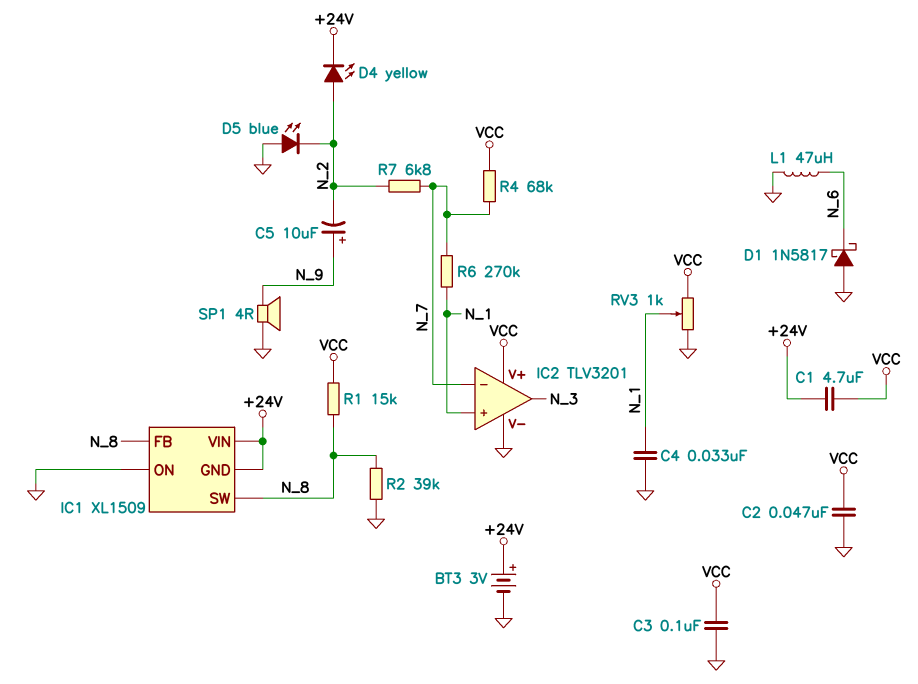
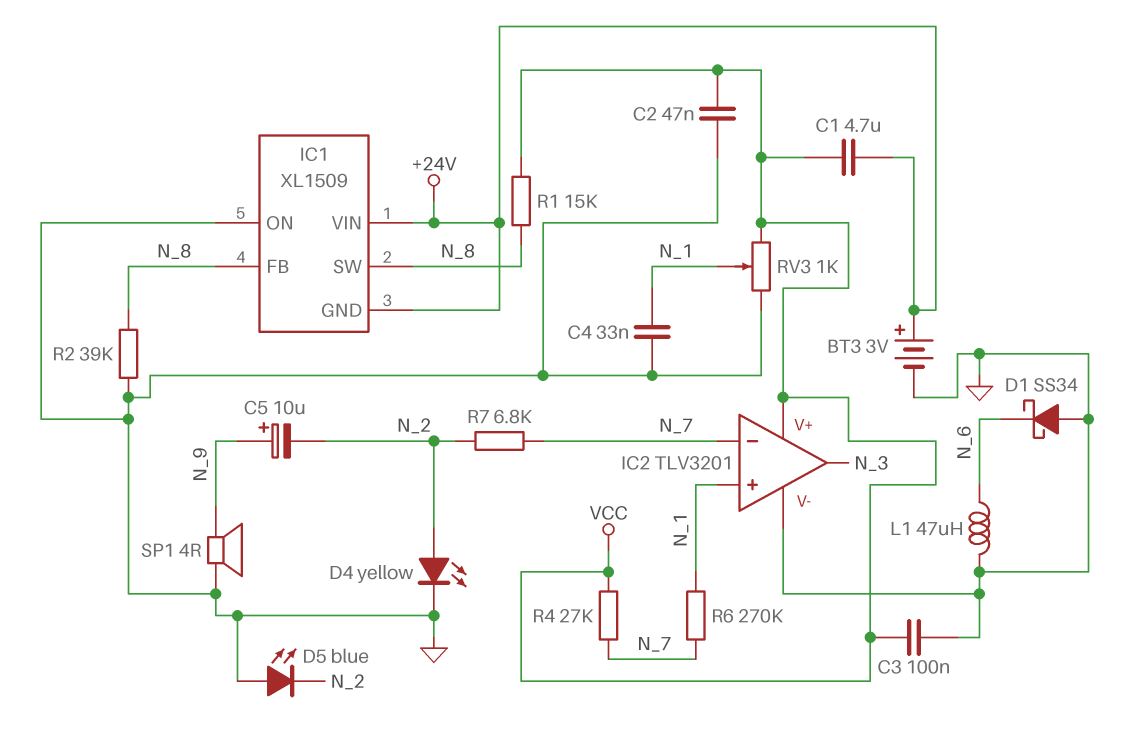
D1: schottky 1N5817 (A GND, K N_6) -> schottky SS34 (A GND, K N_6)
D4: LED yellow (A N_2, K +24V) -> LED yellow (A N_2, K GND)
R4: 68k (N_7, VCC) -> 27k (N_7, VCC)

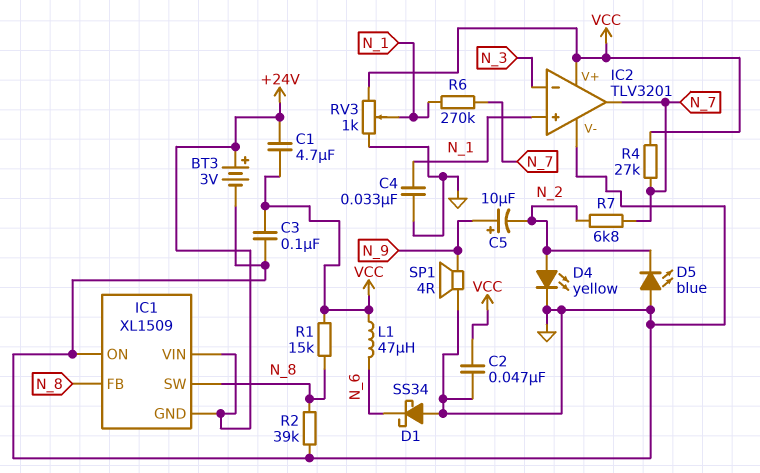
IC2 pin in-: N_7 -> N_3
IC2 pin out: N_3 -> N_7
L1: 47uH (GND, N_6) -> 47uH (N_6, VCC)

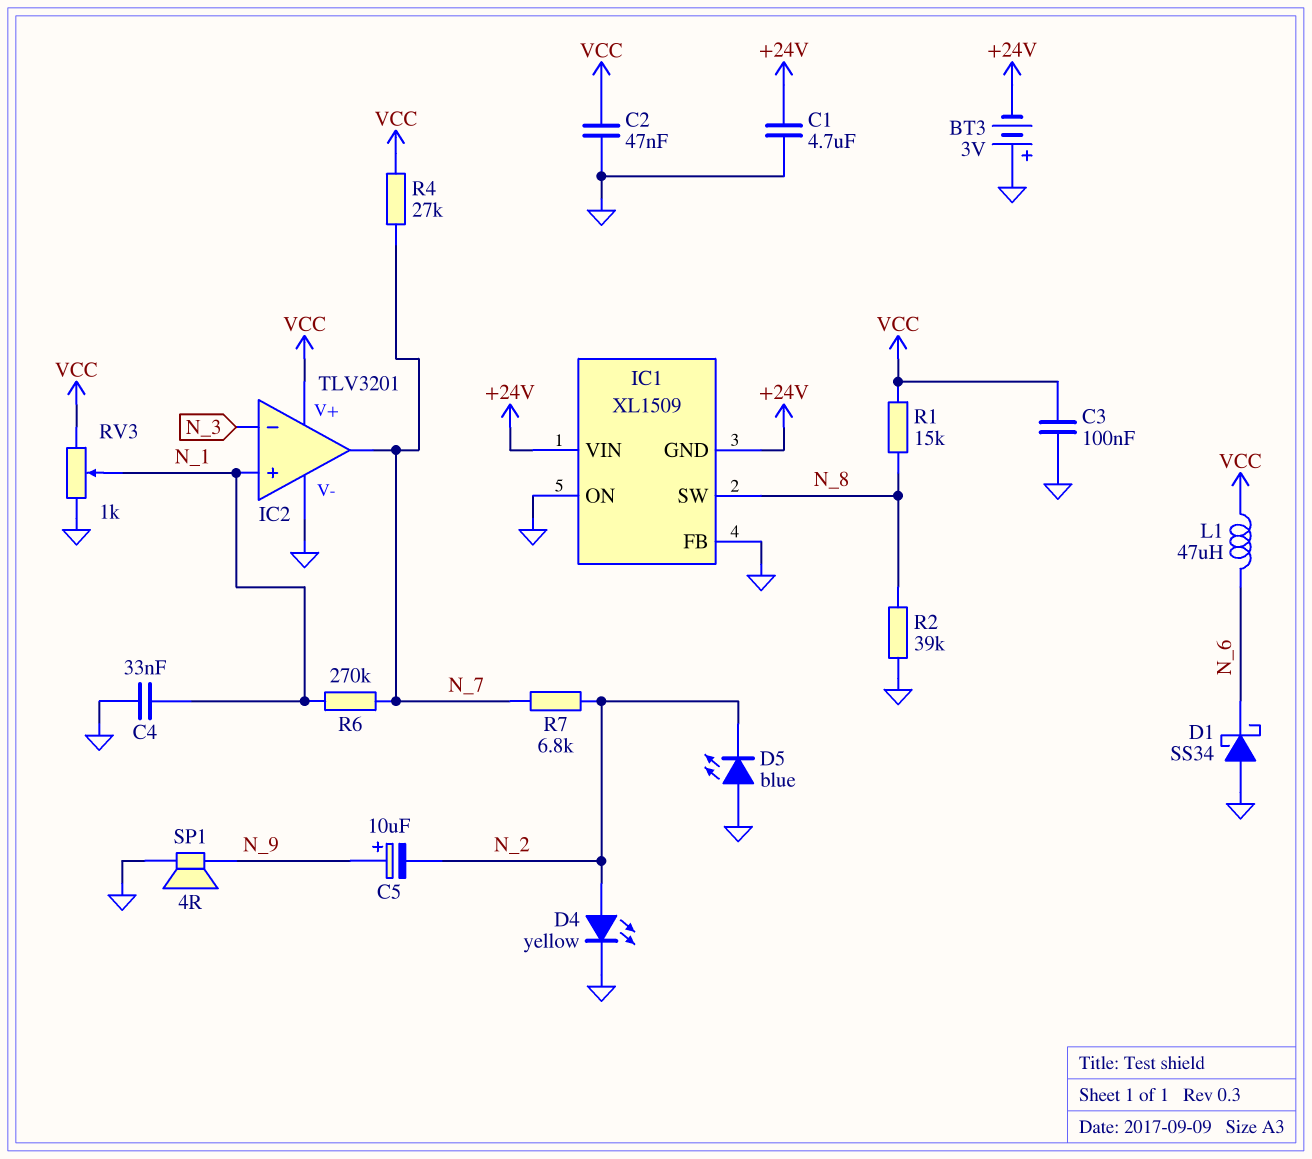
BT3: 3V (plus +24V, minus GND) -> 3V (plus GND, minus +24V)
C1: 4.7uF (+24V, VCC) -> 4.7uF (+24V, GND)
IC1 pin FB: N_8 -> GND

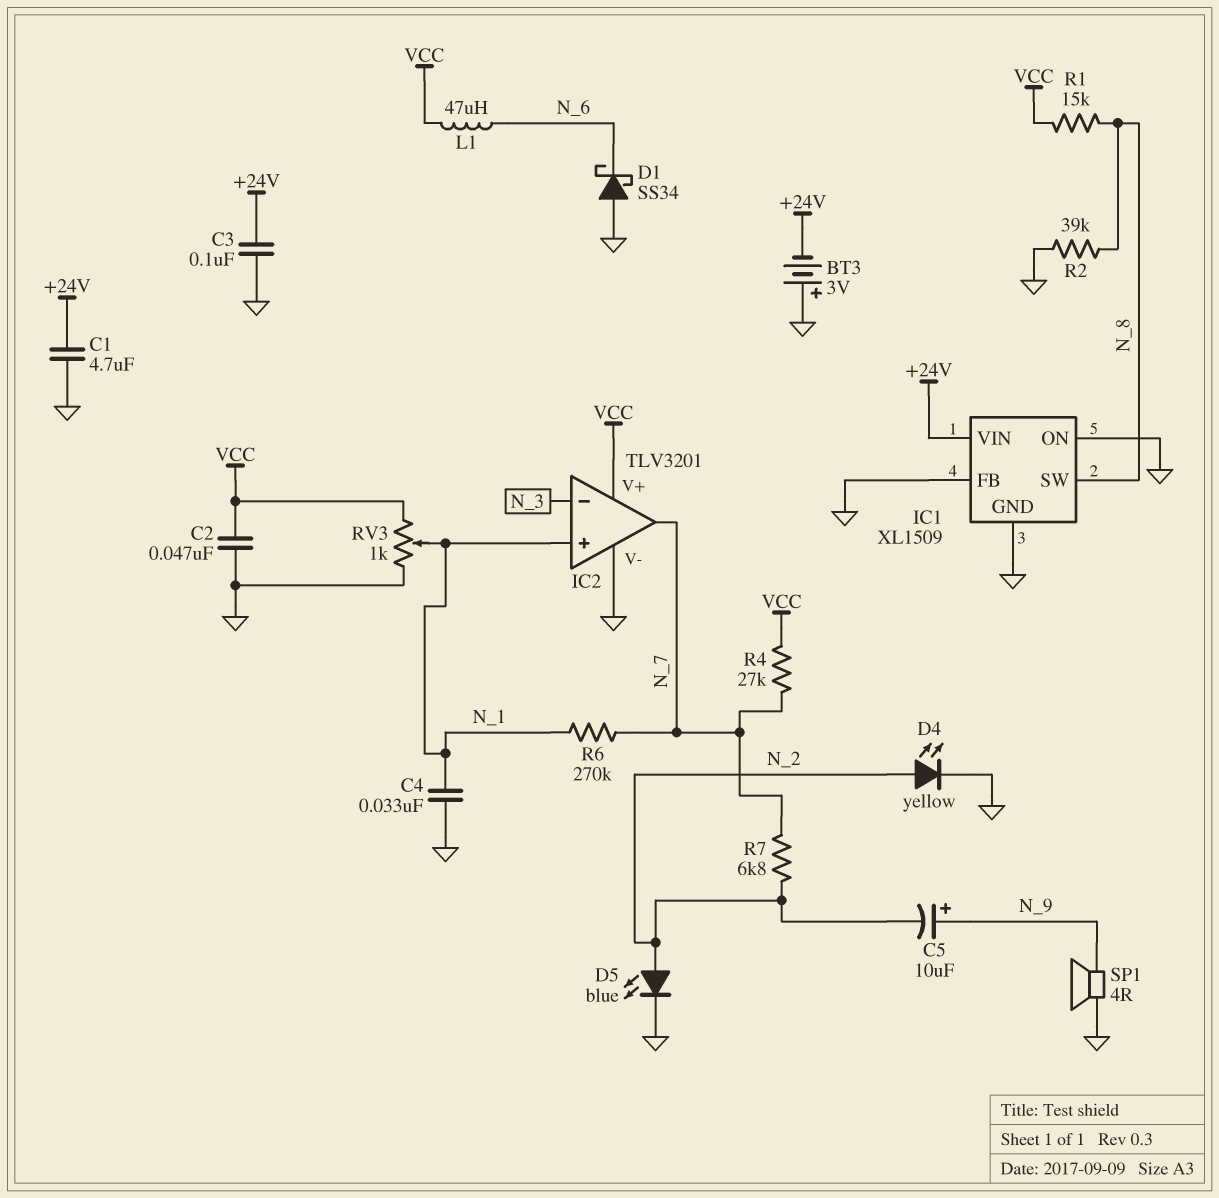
C3: 100nF (GND, VCC) -> 100nF (+24V, GND)
D5: LED blue (A GND, K N_2) -> LED blue (A N_2, K GND)
IC1 pin GND: +24V -> GND

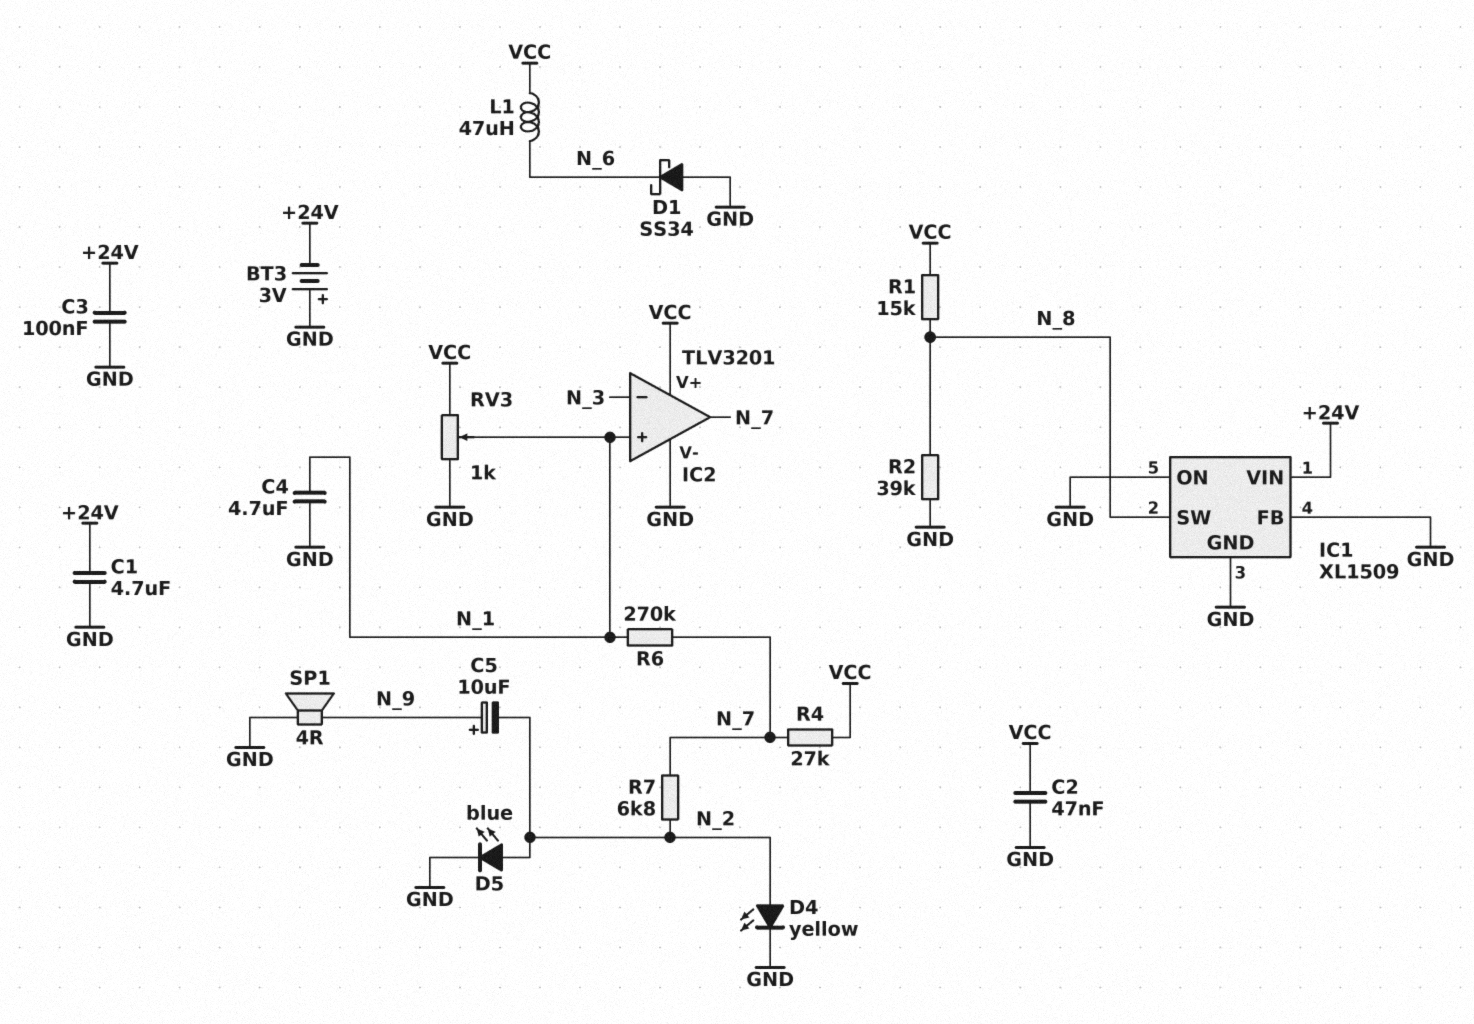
C4: 33nF (GND, N_1) -> 4.7uF (GND, N_1)

